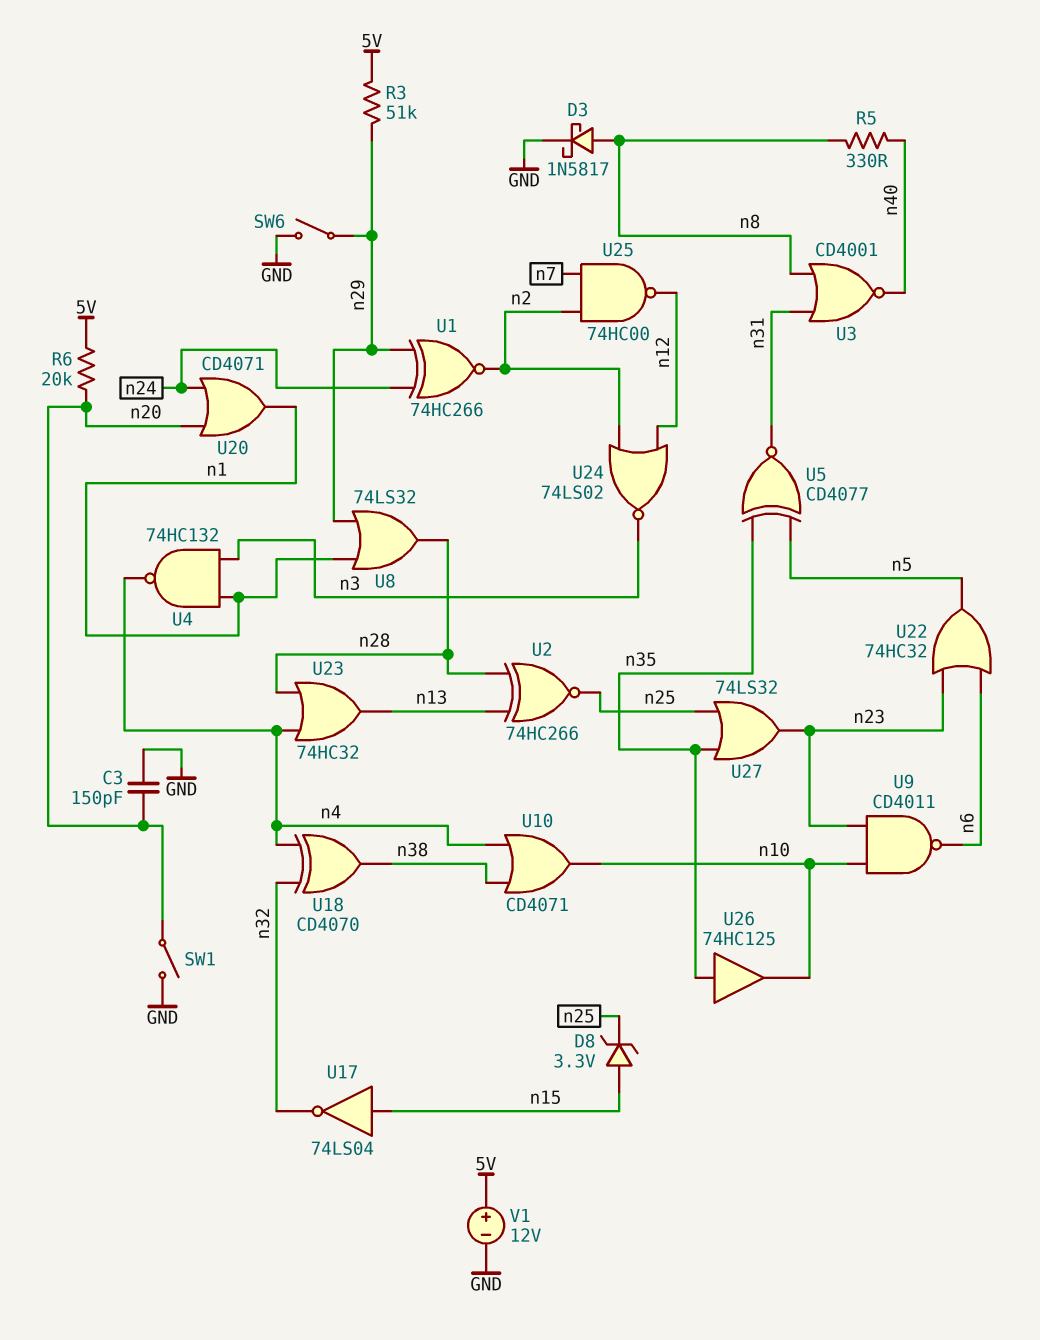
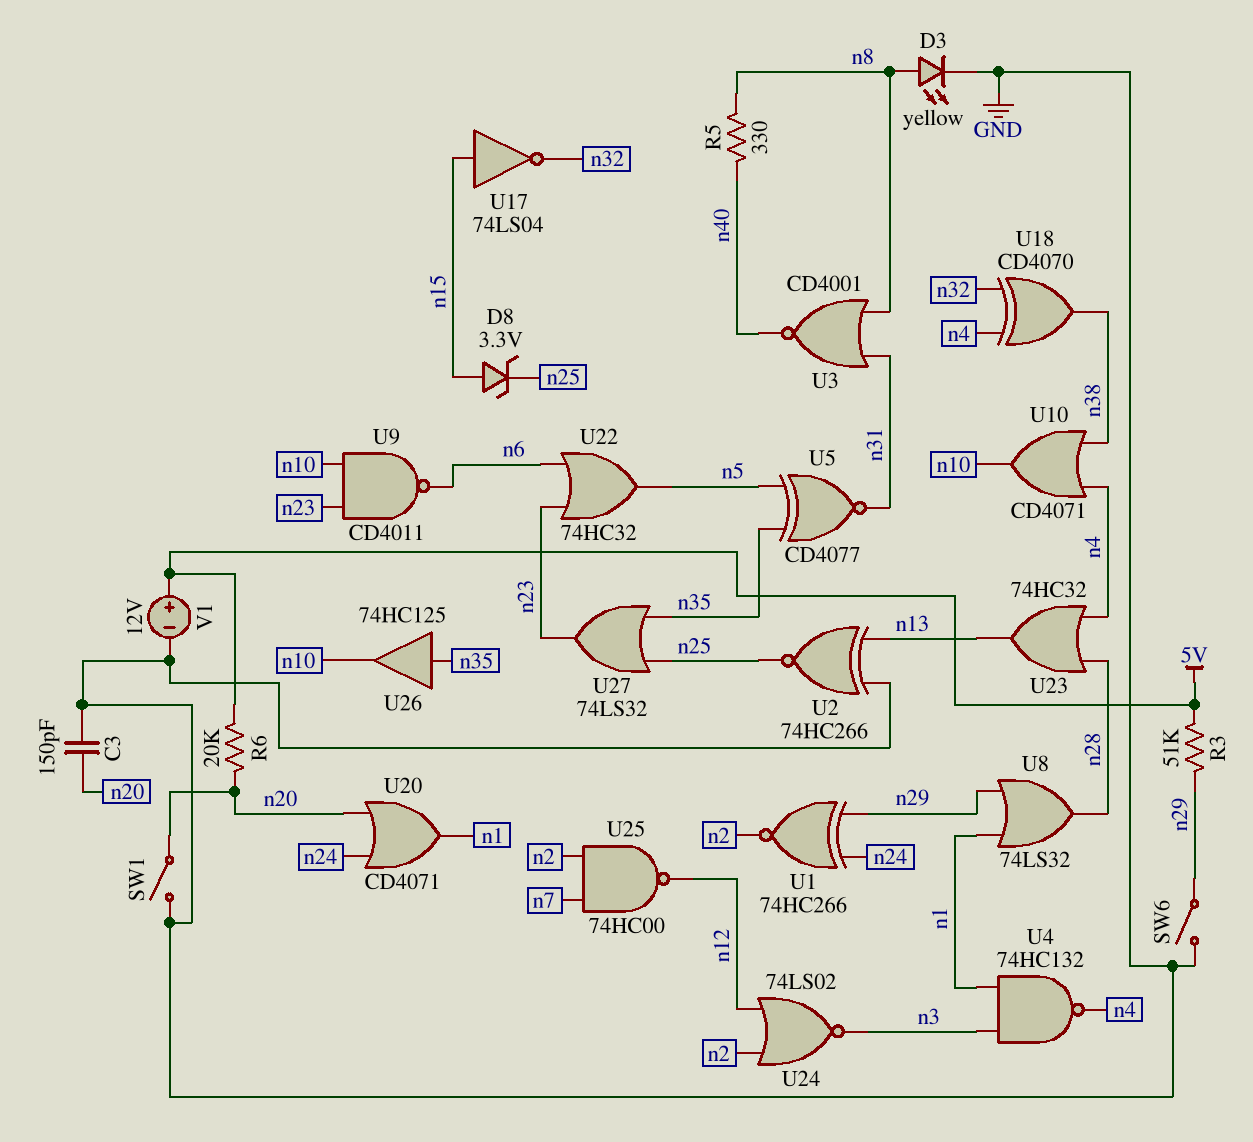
D3: schottky 1N5817 (A n8, K GND) -> LED yellow (A n8, K GND)
U2: XNOR 74HC266 (in n13, in n28, out n25) -> XNOR 74HC266 (in GND, in n13, out n25)

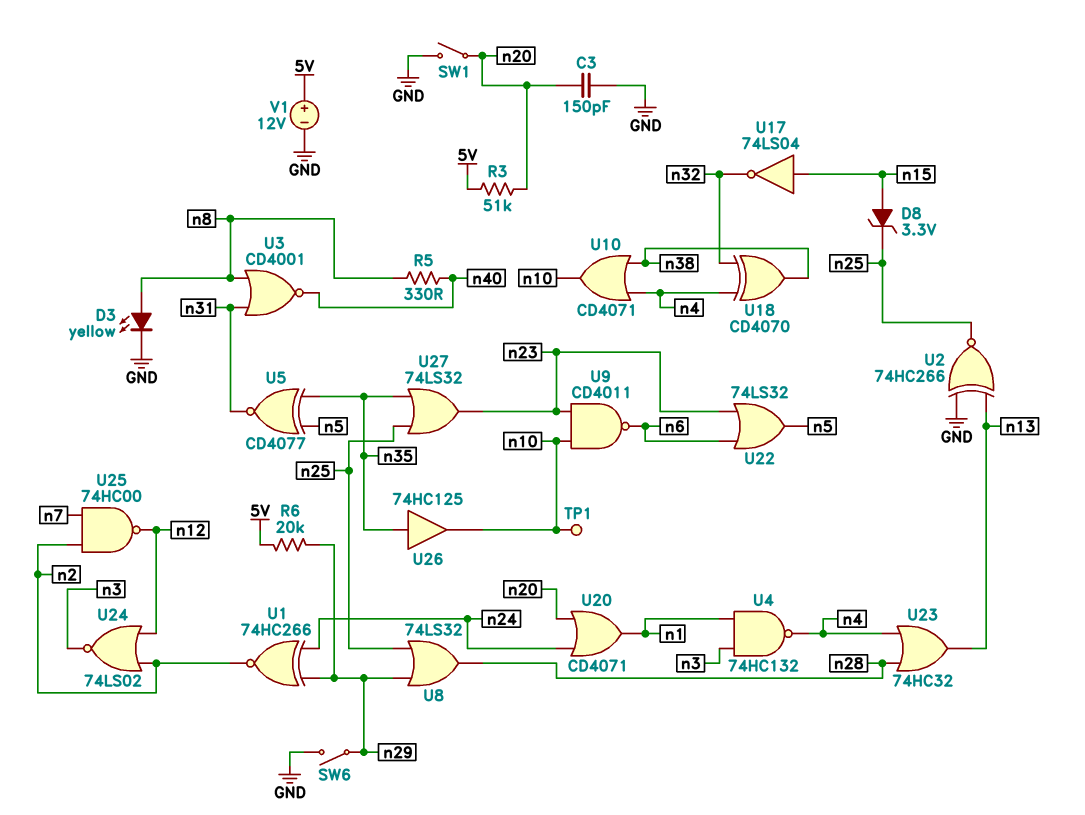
R3: 51k (5V, n29) -> 51k (5V, n20)
R6: 20k (5V, n20) -> 20k (5V, n29)
TP1: none -> test point (n10)
U8: OR 74LS32 (in n1, in n29, out n28) -> OR 74LS32 (in n25, in n29, out n28)
U22: OR 74HC32 (in n6, in n23, out n5) -> OR 74LS32 (in n6, in n23, out n5)

